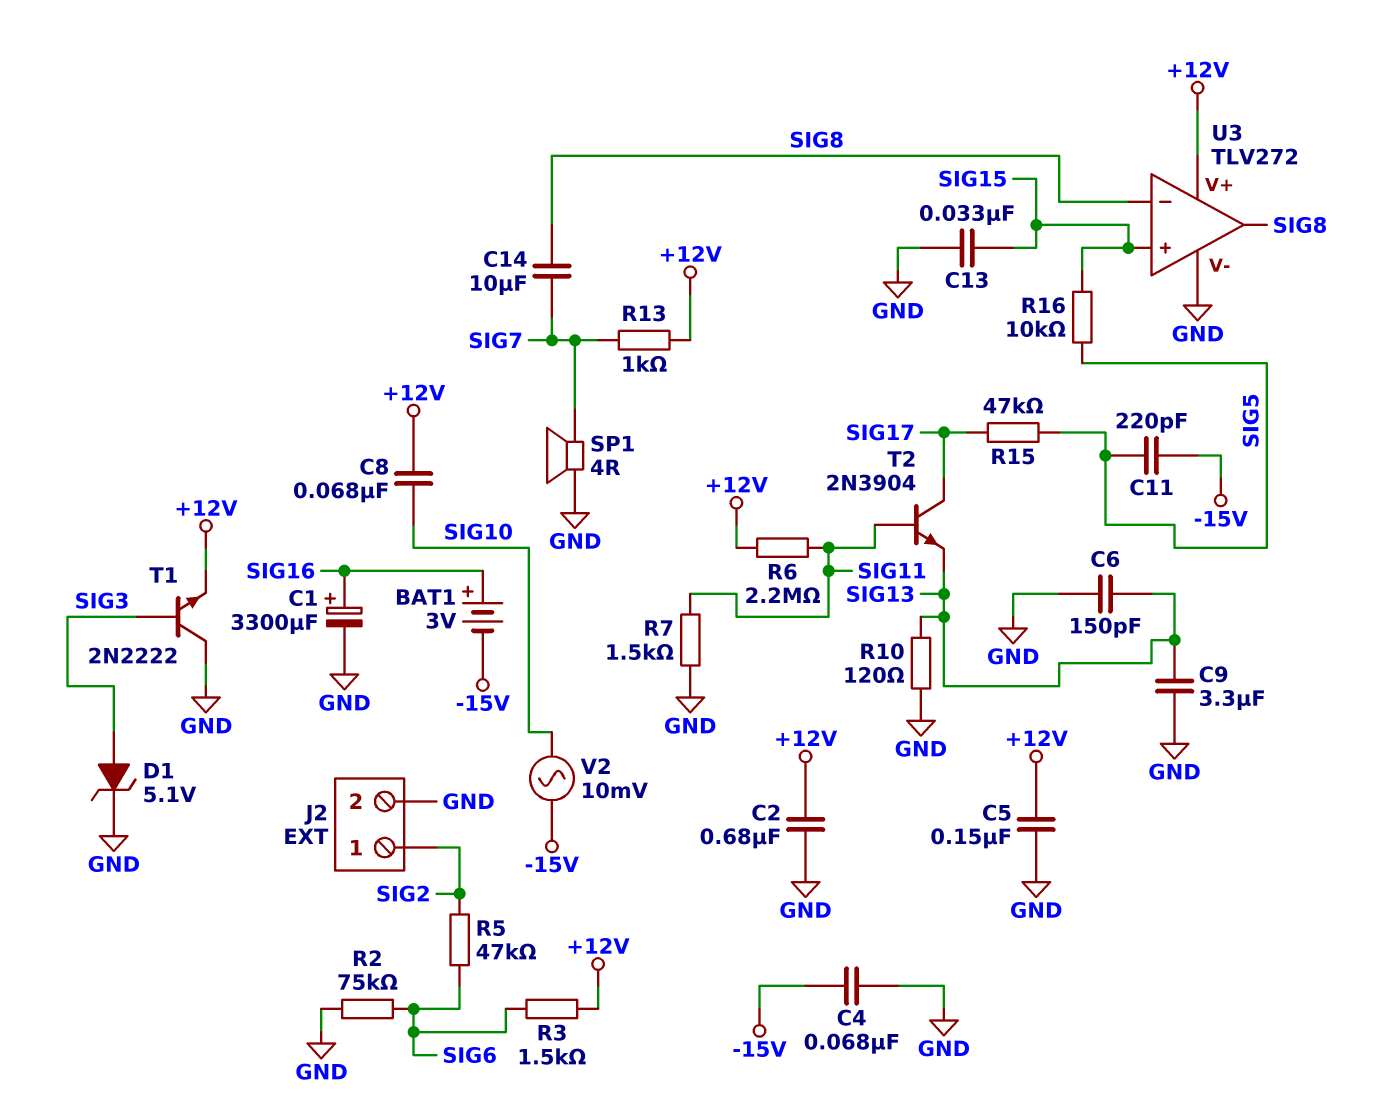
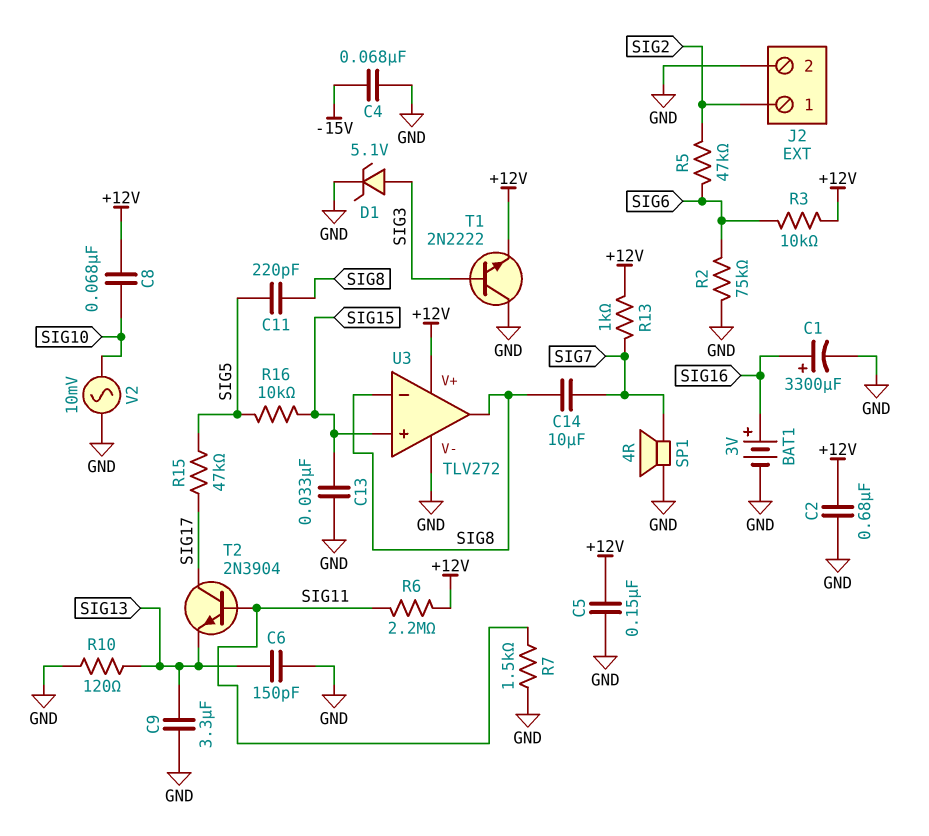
BAT1: 3V (plus SIG16, minus -15V) -> 3V (plus SIG16, minus GND)
C11: 220pF (-15V, SIG5) -> 220pF (SIG5, SIG8)
R3: 1.5k (+12V, SIG6) -> 10k (+12V, SIG6)
V2: AC 10mV (-15V, SIG10) -> AC 10mV (GND, SIG10)

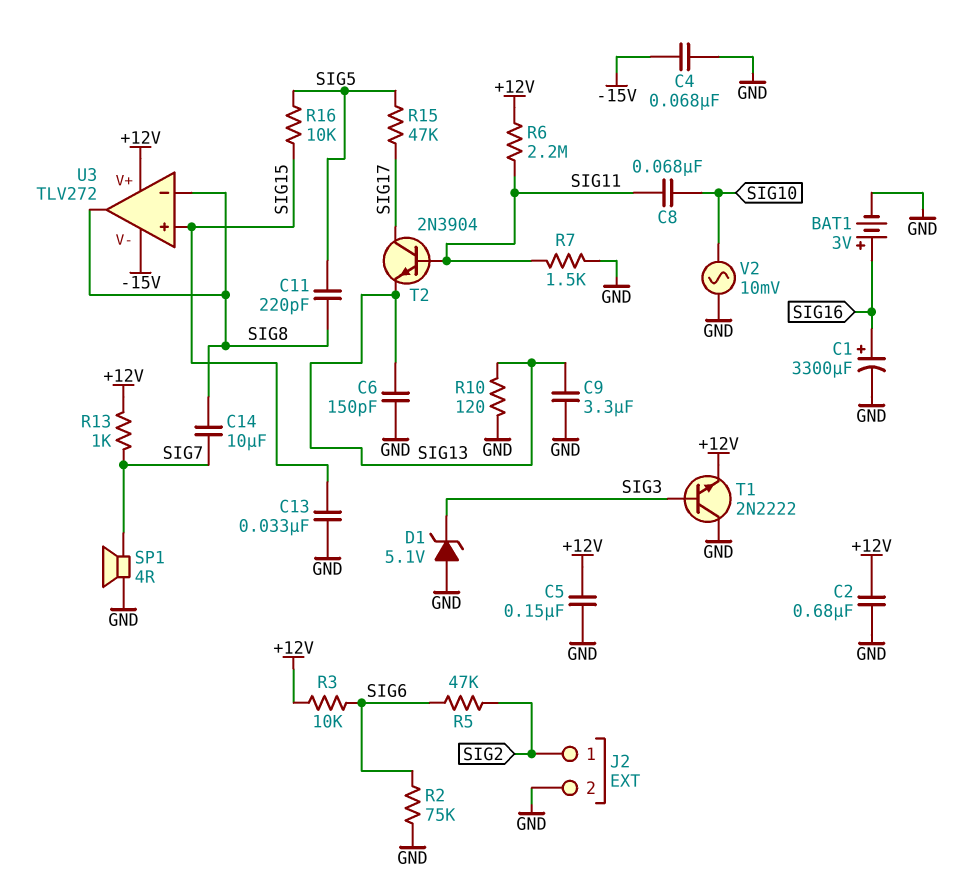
C8: 68nF (+12V, SIG10) -> 68nF (SIG10, SIG11)
D1: zener 5.1V (A SIG3, K GND) -> zener 5.1V (A GND, K SIG3)
U3 pin V-: GND -> -15V

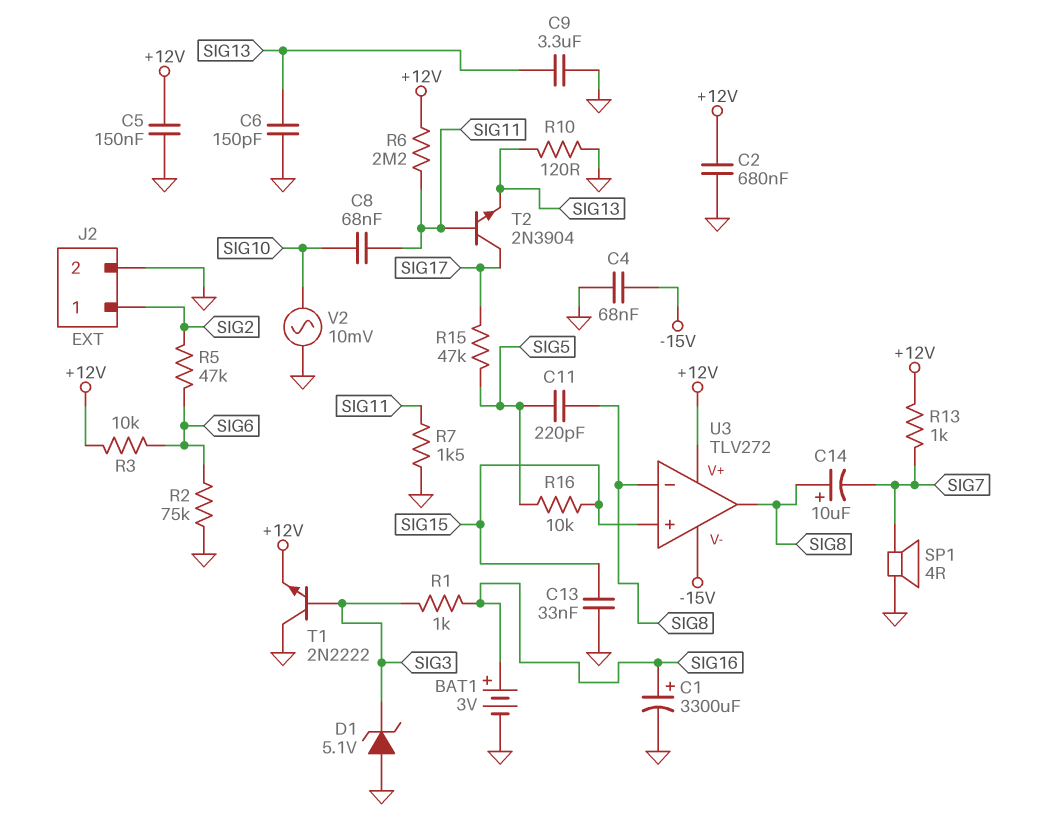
C14: 10uF (SIG7, SIG8) -> 10uF (plus SIG8, minus SIG7)
R1: none -> 1k (SIG3, SIG16)

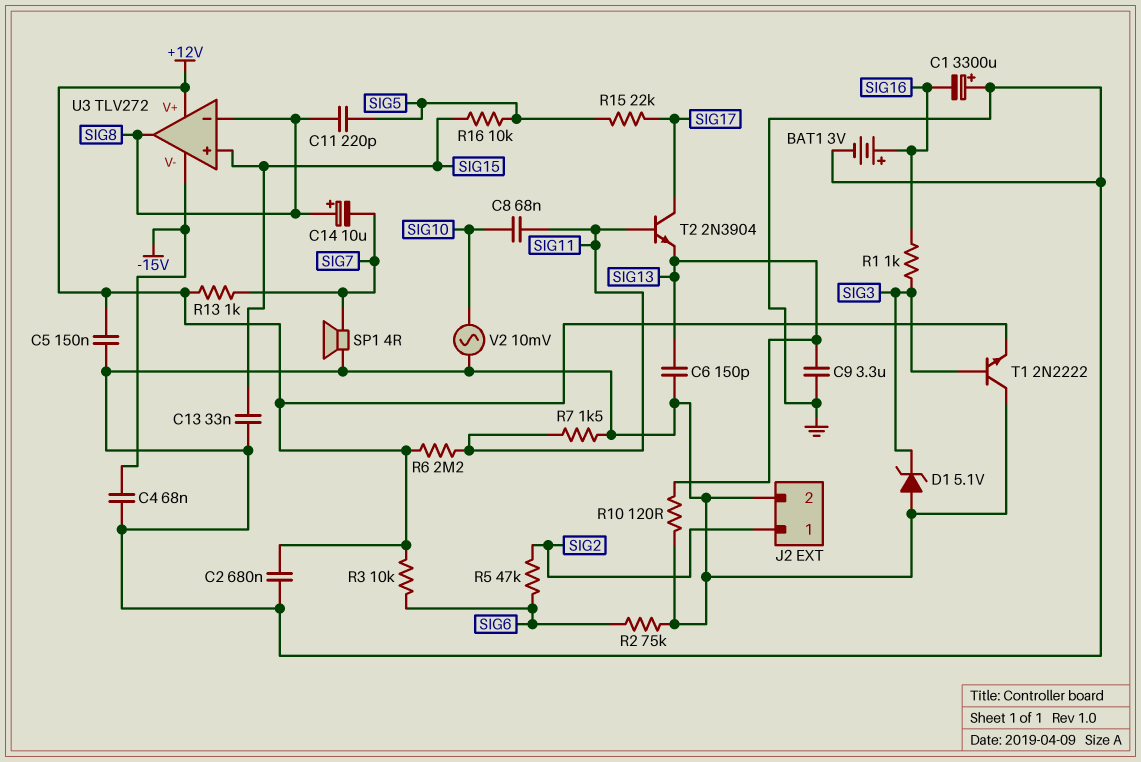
C1: 3300uF (plus SIG16, minus GND) -> 3300uF (plus GND, minus SIG16)
R15: 47k (SIG5, SIG17) -> 22k (SIG5, SIG17)

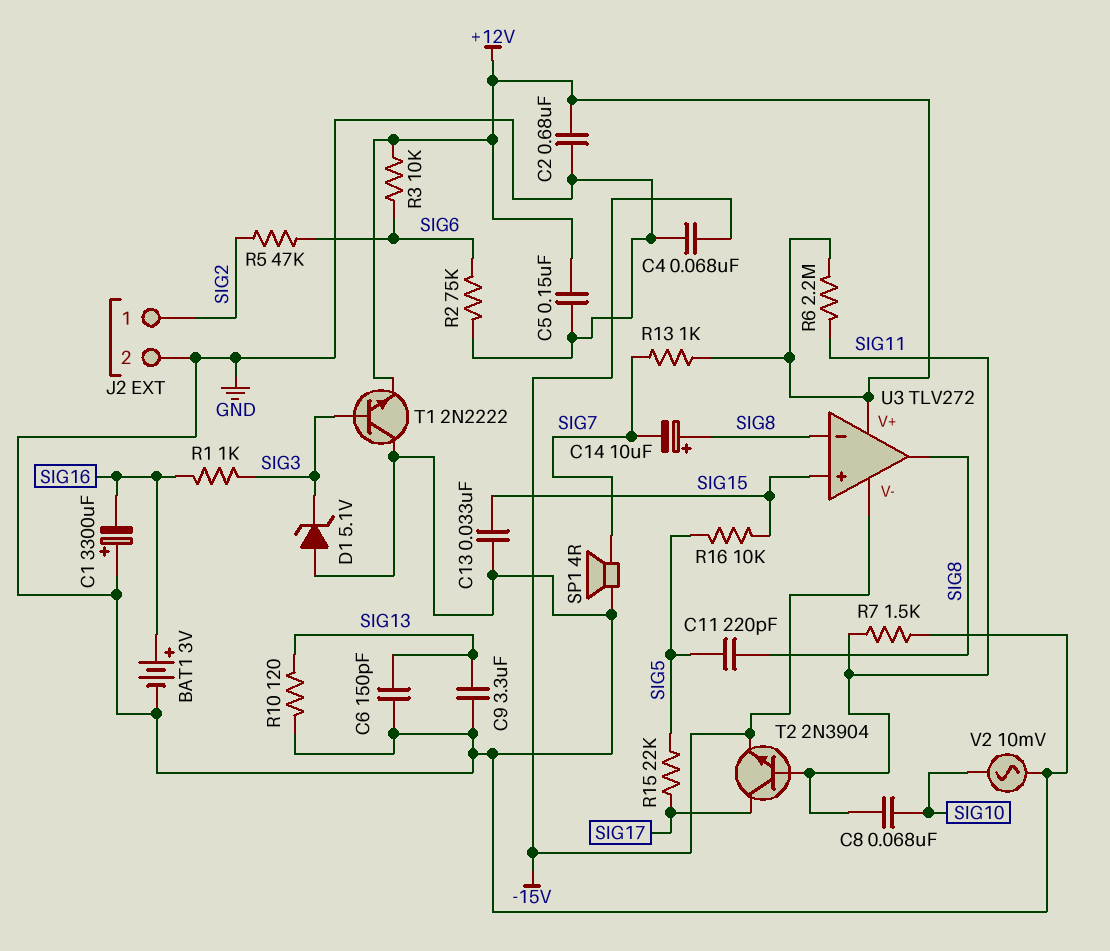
T2: NPN 2N3904 (B SIG11, C SIG17, E SIG13) -> NPN 2N3904 (B SIG11, C SIG17, E -15V)

